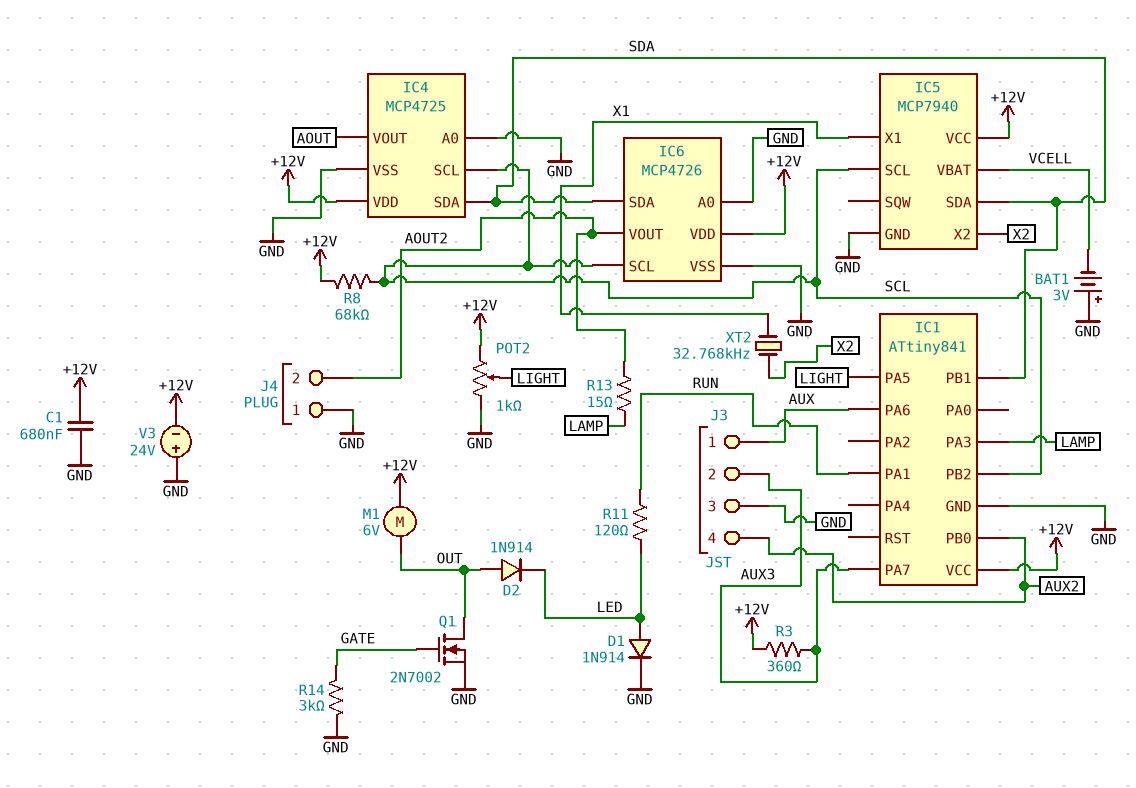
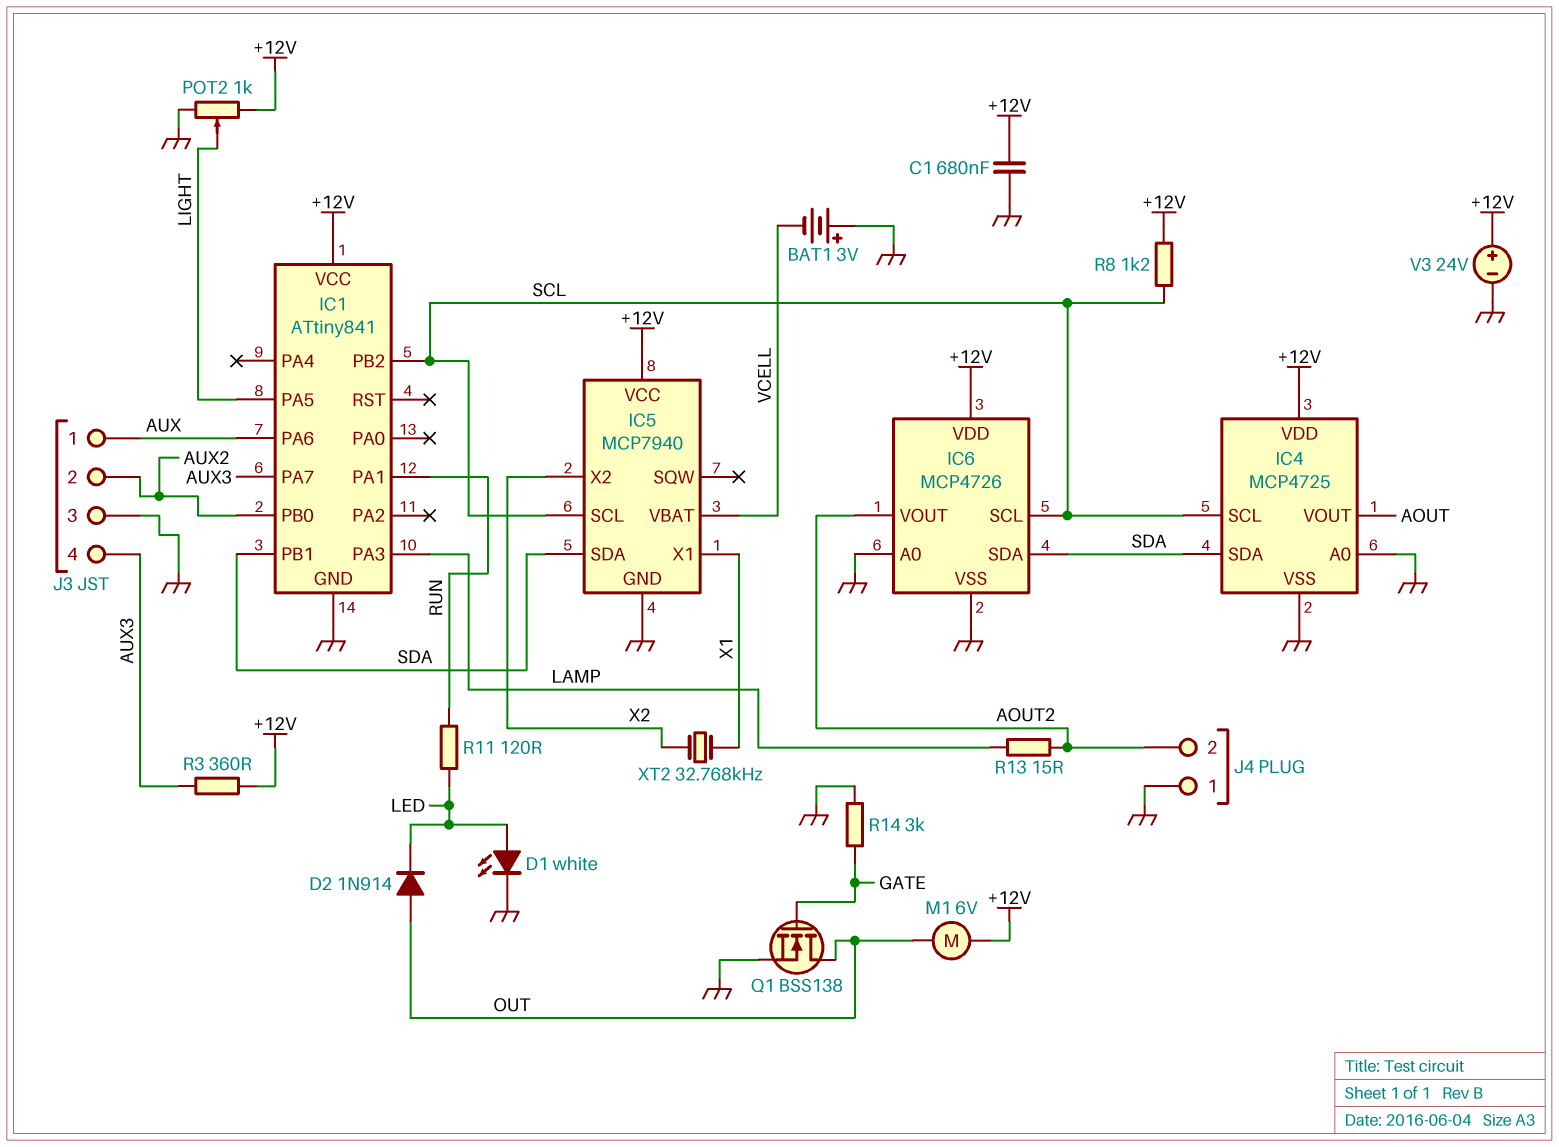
D1: diode 1N914 (A LED, K GND) -> LED white (A LED, K GND)
J3 pin 2: AUX3 -> AUX2
J3 pin 4: AUX2 -> AUX3
Q1: NMOS 2N7002 (G GATE, D OUT, S GND) -> NMOS BSS138 (G GATE, D OUT, S GND)
R8: 68k (+12V, SCL) -> 1.2k (+12V, SCL)
V3: 24V (plus GND, minus +12V) -> 24V (plus +12V, minus GND)

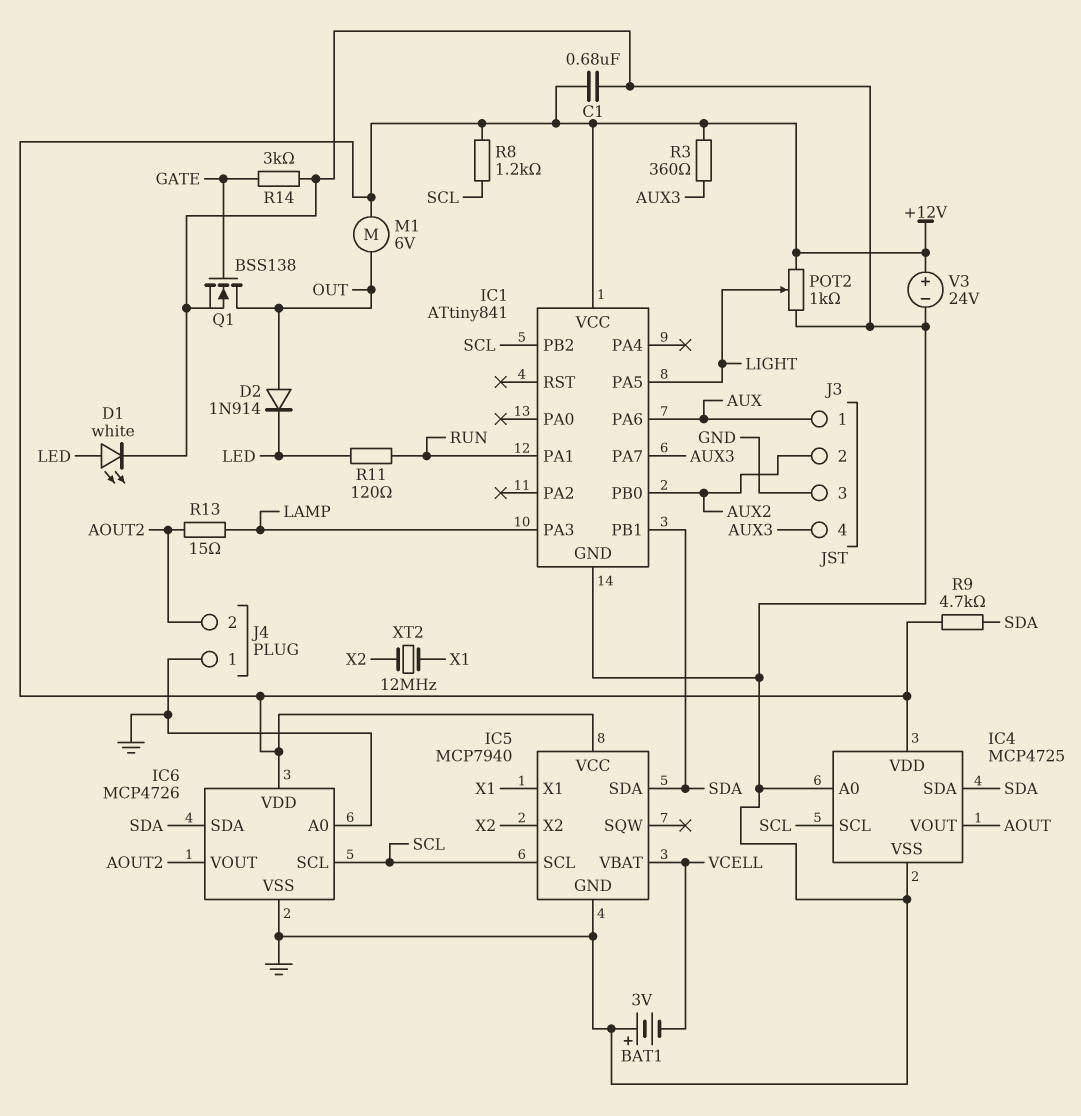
R9: none -> 4.7k (+12V, SDA)
XT2: 32.768kHz (X1, X2) -> 12MHz (X1, X2)

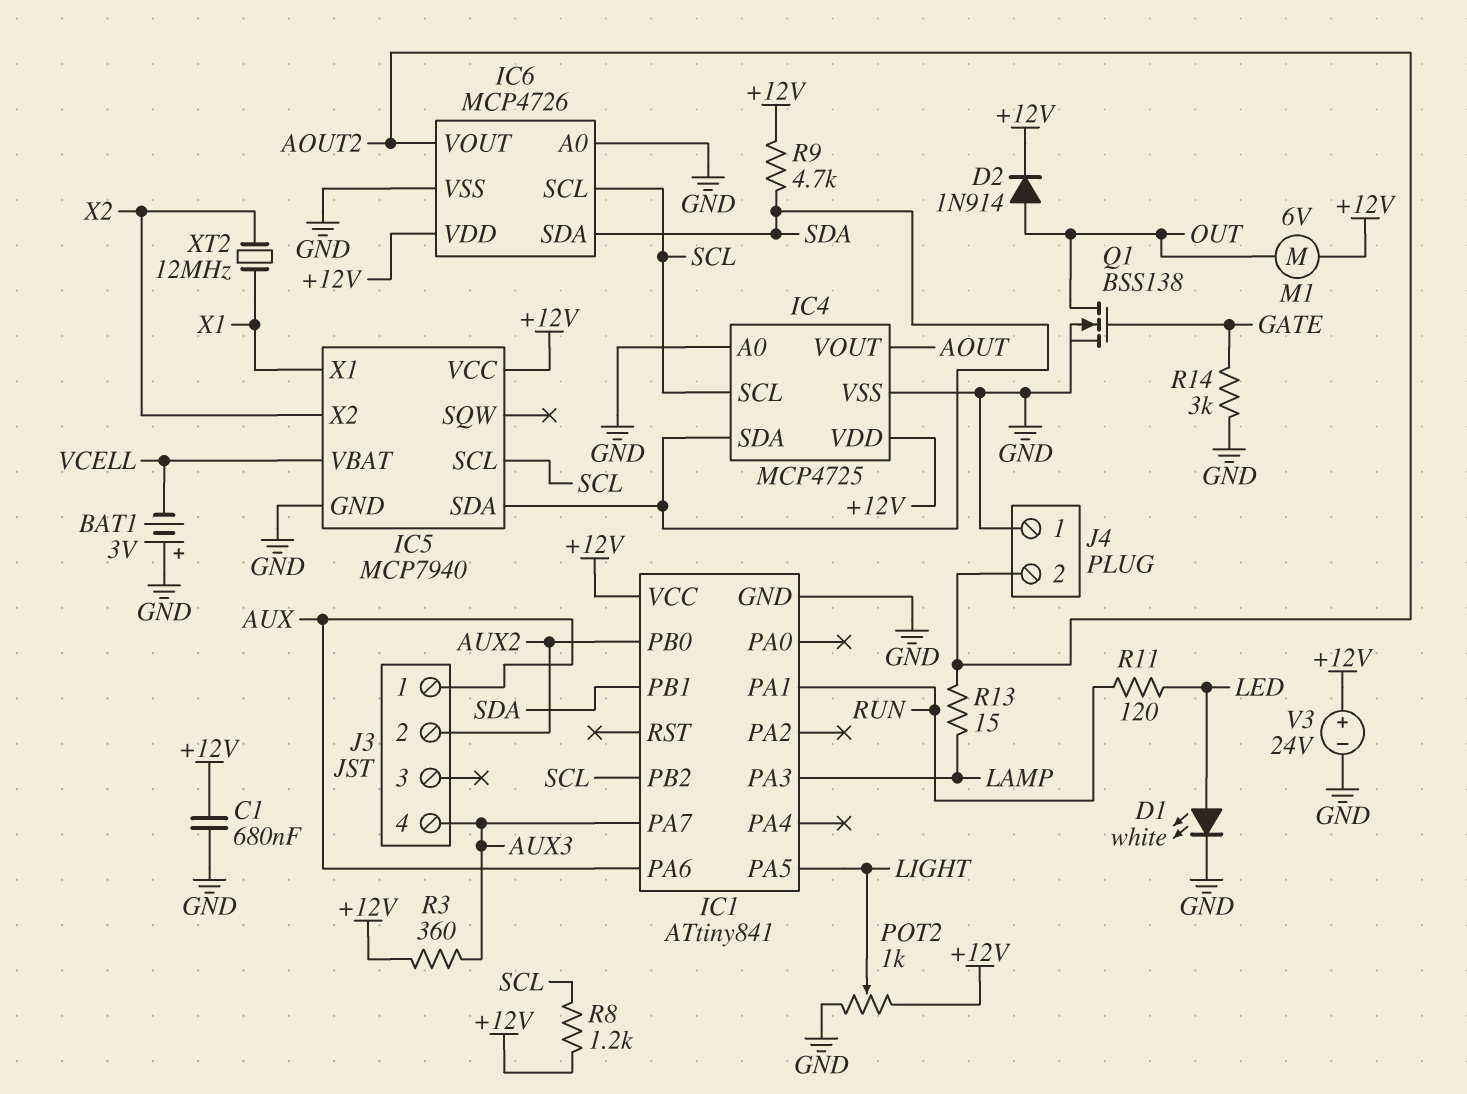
D2: diode 1N914 (A OUT, K LED) -> diode 1N914 (A OUT, K +12V)
J3 pin 3: GND -> none

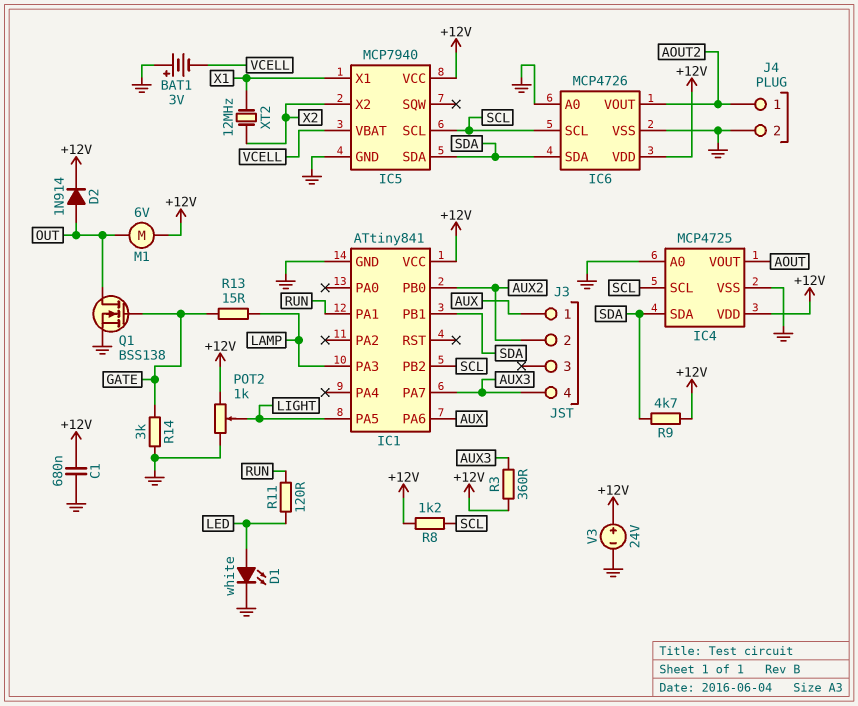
J4 pin 1: GND -> AOUT2
J4 pin 2: AOUT2 -> GND
R13: 15 (AOUT2, LAMP) -> 15 (GATE, LAMP)

